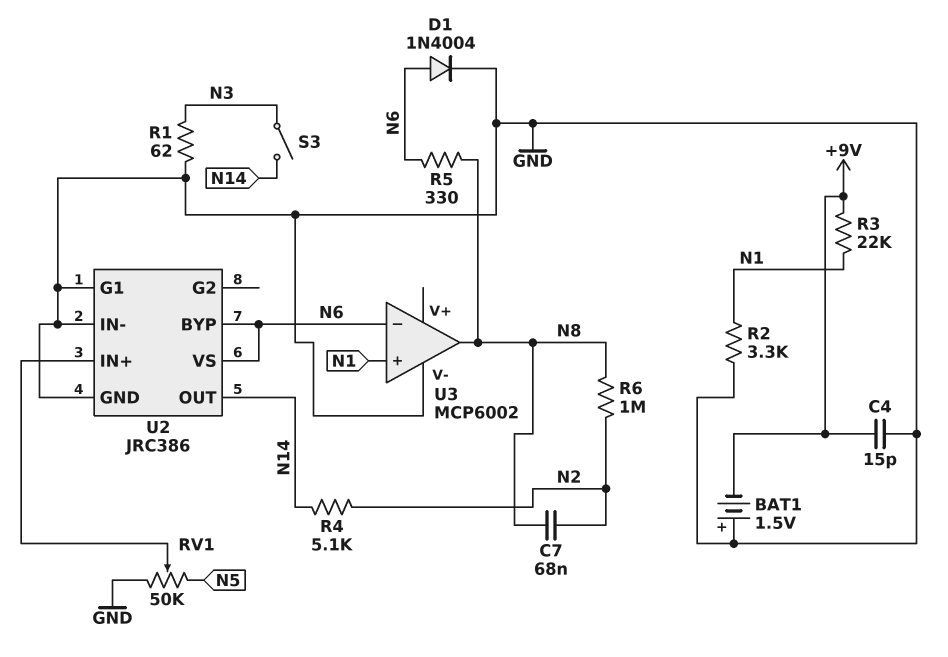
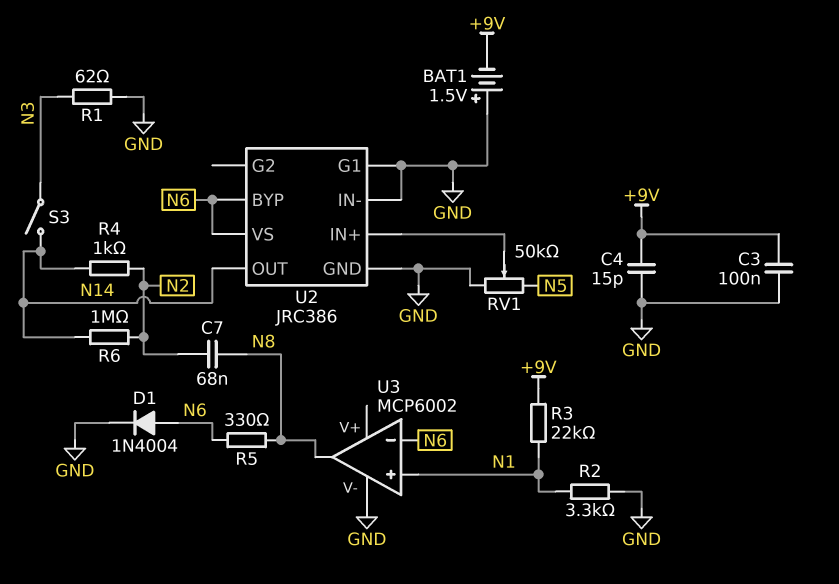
C3: none -> 100nF (+9V, GND)
R4: 5.1k (N2, N14) -> 1k (N2, N14)
R6: 1M (N2, N8) -> 1M (N2, N14)

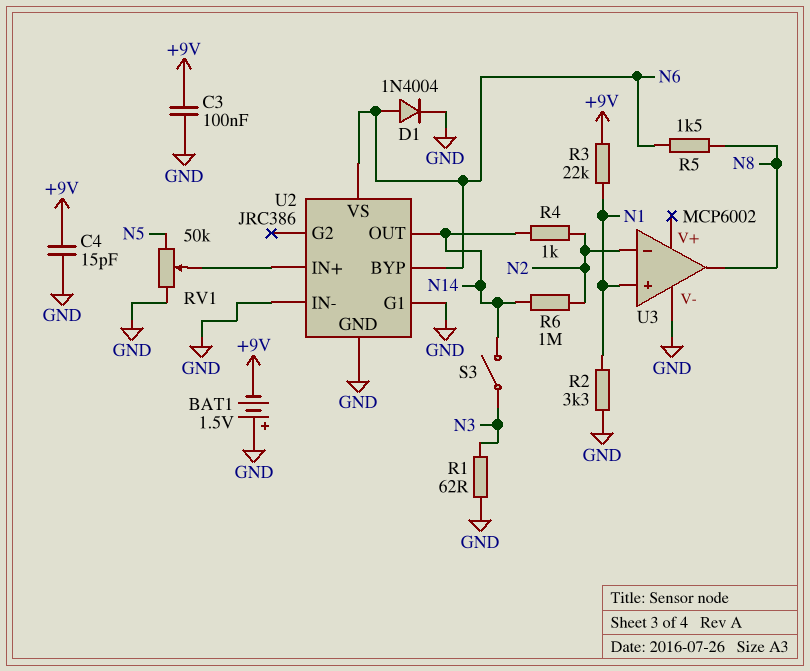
C7: 68nF (N2, N8) -> none
R5: 330 (N6, N8) -> 1.5k (N6, N8)
U3 pin in-: N6 -> N2

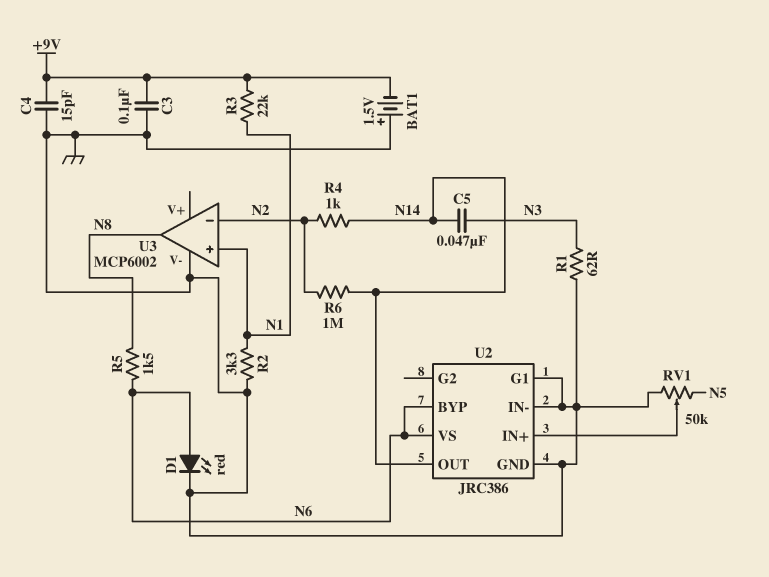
C5: none -> 47nF (N3, N14)
D1: diode 1N4004 (A N6, K GND) -> LED red (A N6, K GND)
S3: switch (N3, N14) -> none

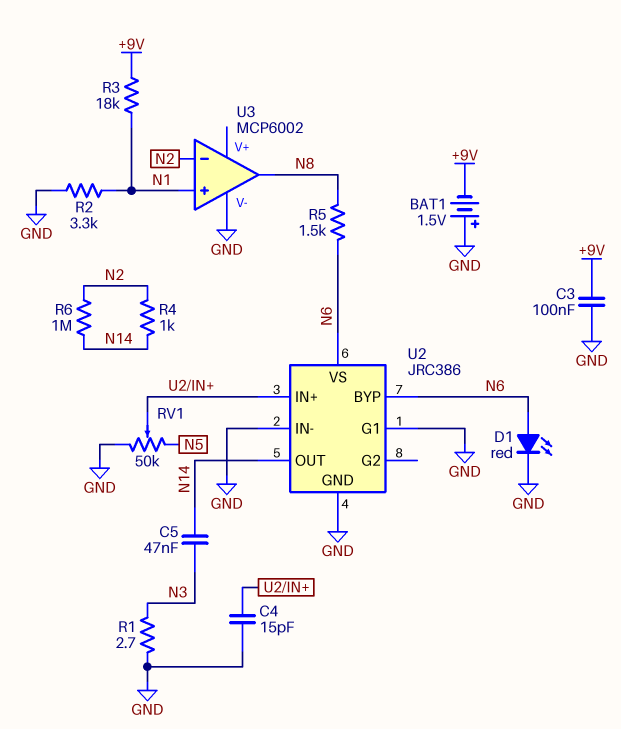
C4: 15pF (+9V, GND) -> 15pF (GND, U2/IN+)
R1: 62 (GND, N3) -> 2.7 (GND, N3)
R3: 22k (+9V, N1) -> 18k (+9V, N1)

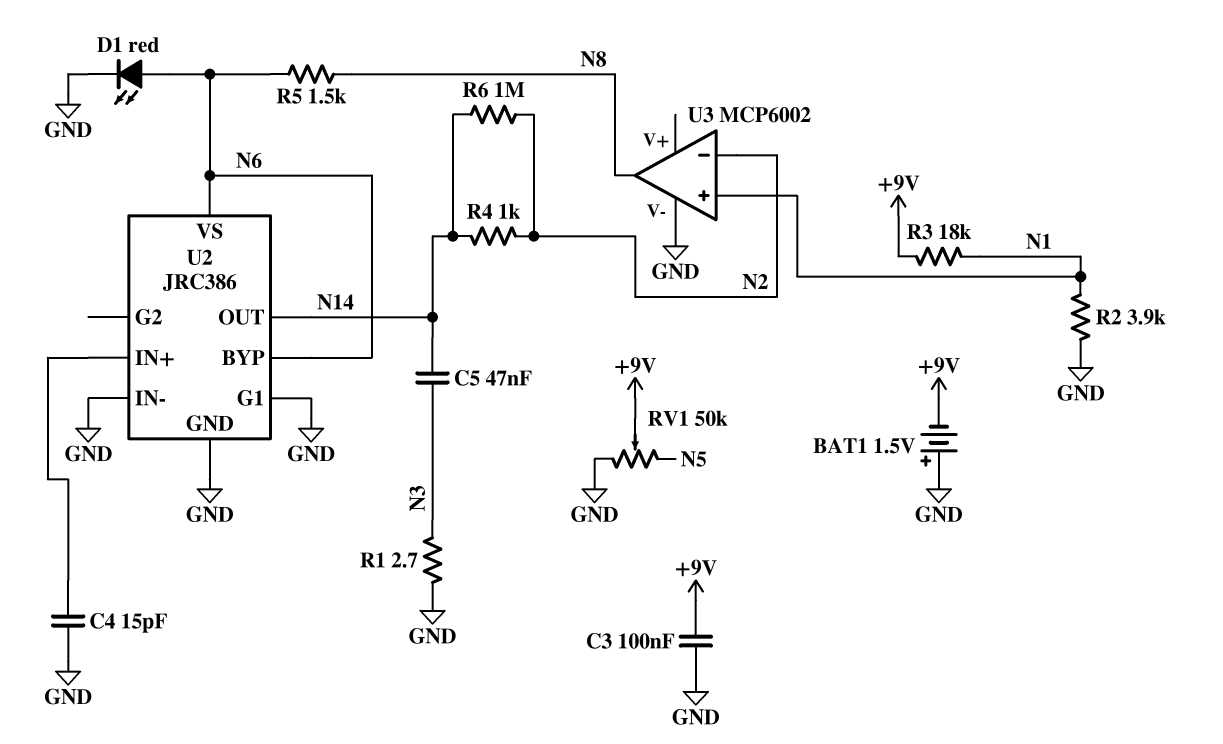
R2: 3.3k (GND, N1) -> 3.9k (GND, N1)
RV1: 50k (GND, N5, wiper U2/IN+) -> 50k (GND, N5, wiper +9V)

